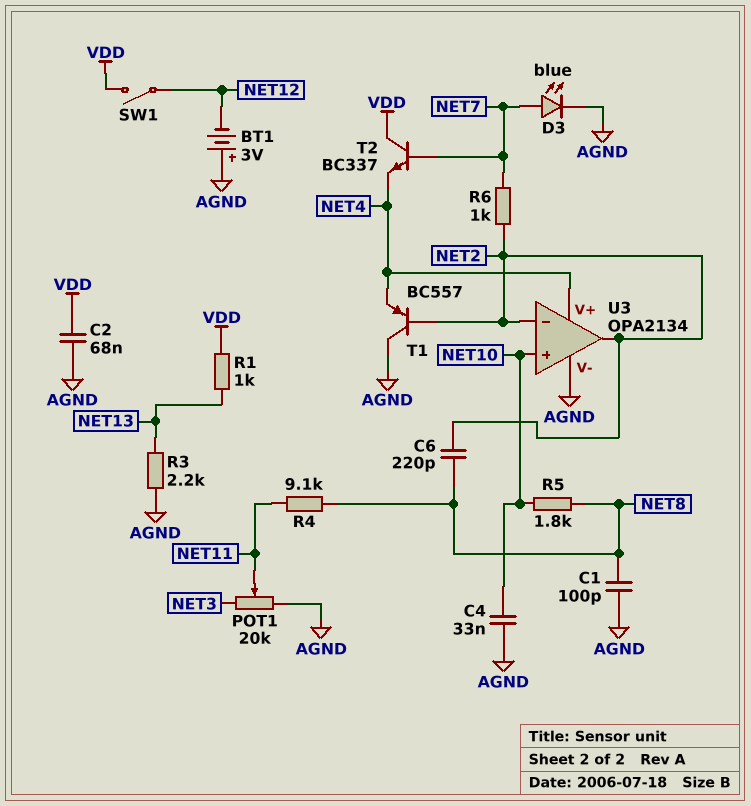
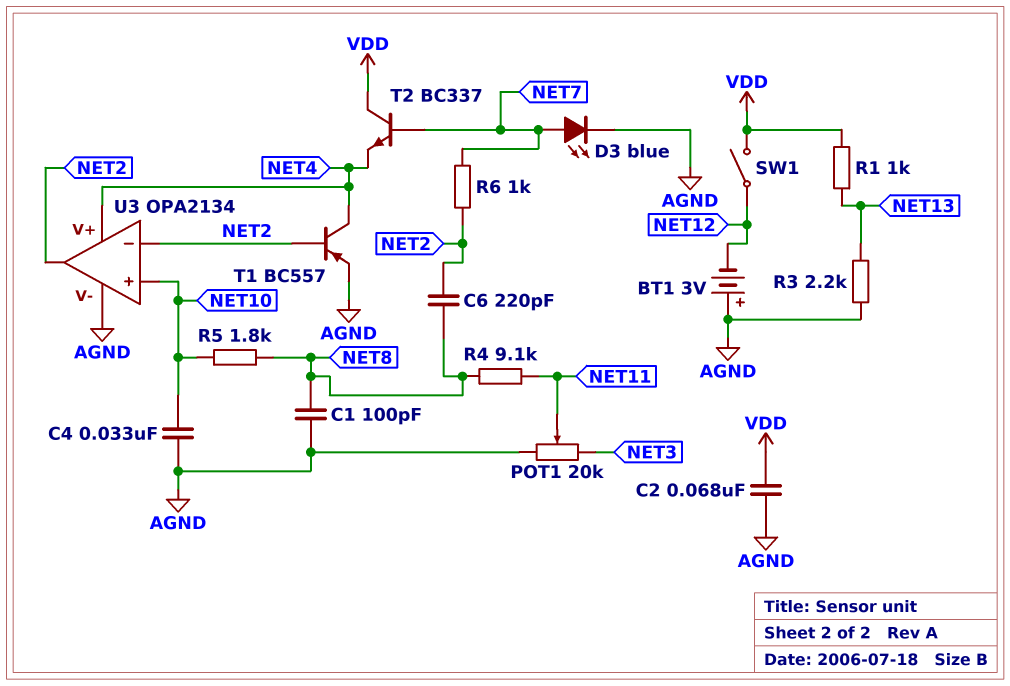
T1: PNP BC557 (B NET2, C AGND, E NET4) -> PNP BC557 (B NET2, C NET4, E AGND)

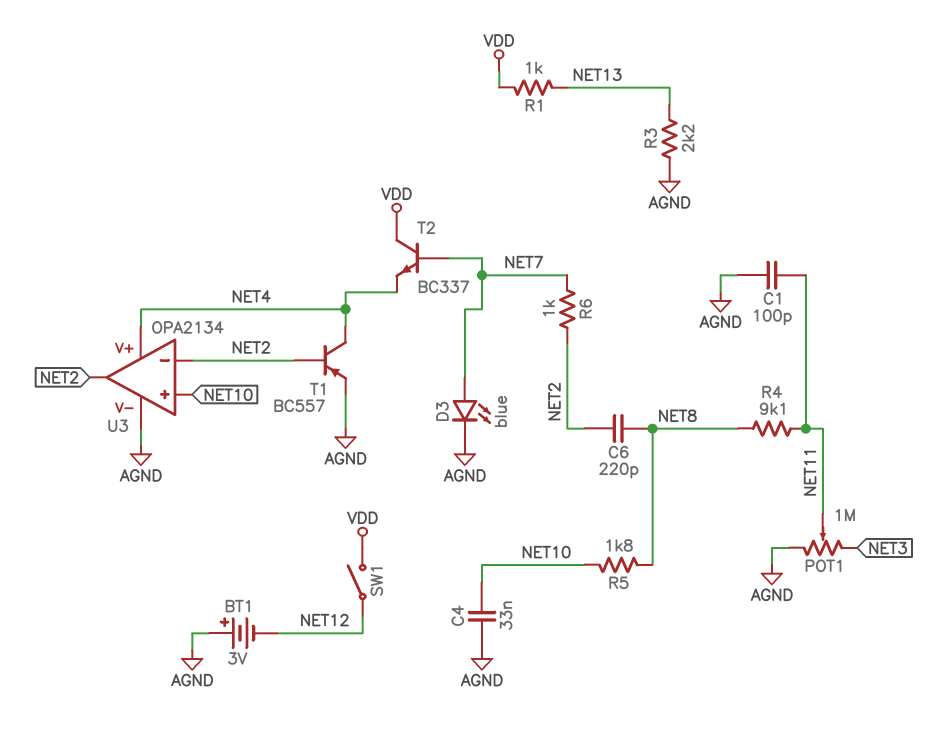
C1: 100pF (AGND, NET8) -> 100pF (AGND, NET11)
C2: 68nF (AGND, VDD) -> none
POT1: 20k (AGND, NET3, wiper NET11) -> 1M (AGND, NET3, wiper NET11)

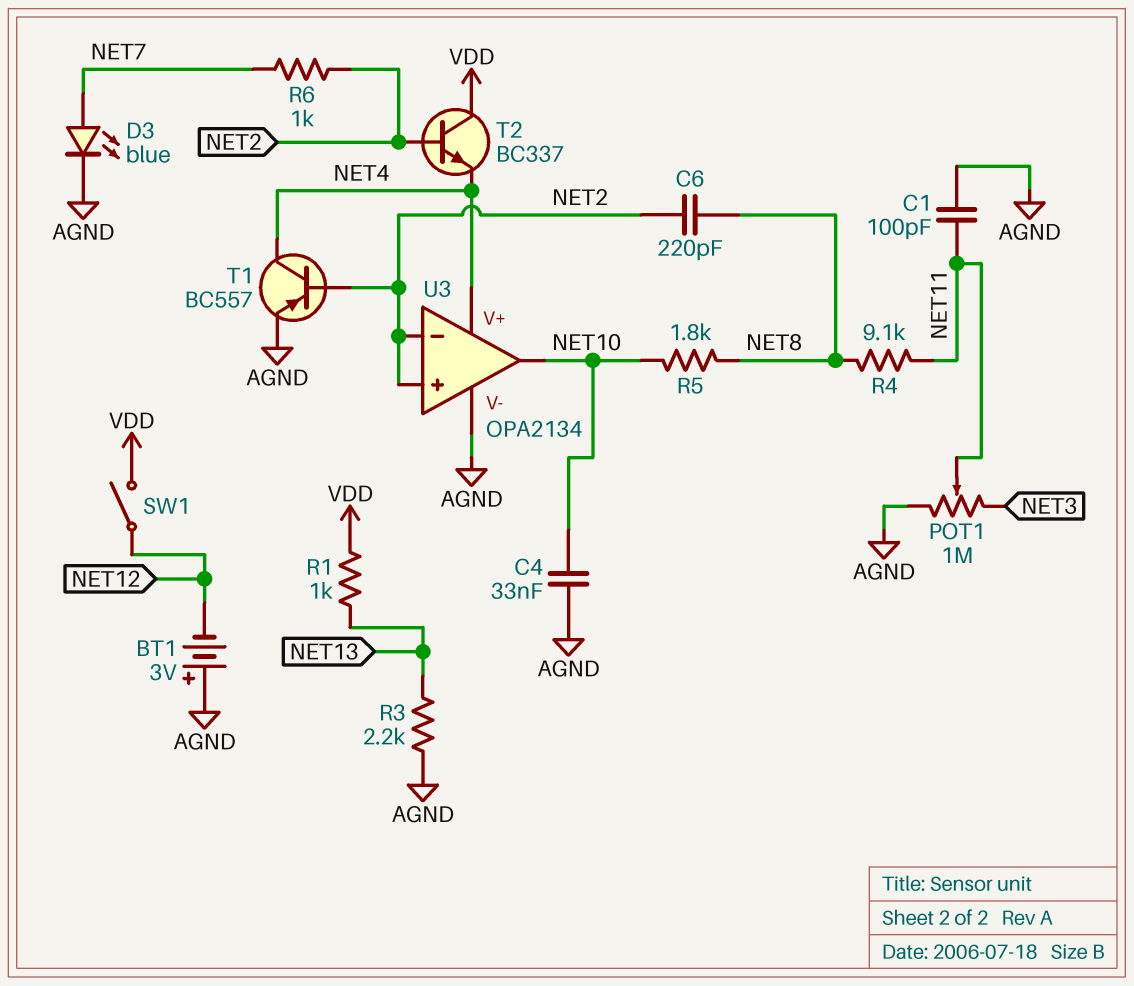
T2: NPN BC337 (B NET7, C VDD, E NET4) -> NPN BC337 (B NET2, C VDD, E NET4)
U3 pin in+: NET10 -> NET2
U3 pin out: NET2 -> NET10

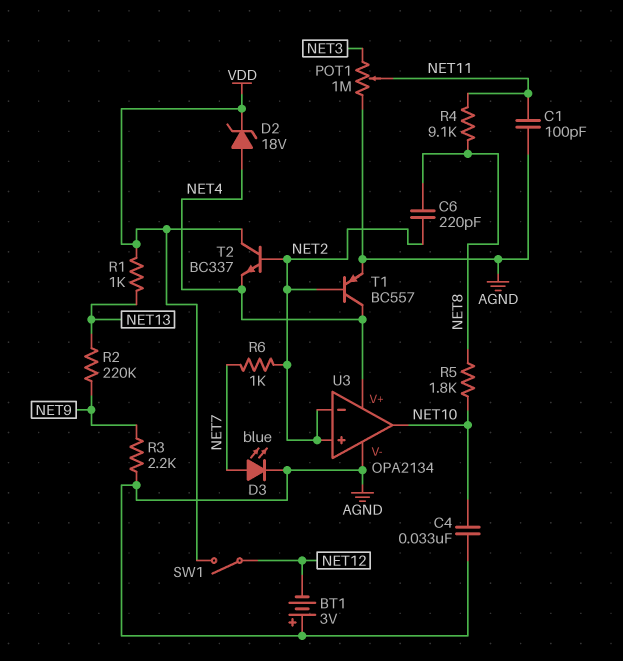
D2: none -> zener 18V (A NET4, K VDD)
R2: none -> 220k (NET9, NET13)
R3: 2.2k (AGND, NET13) -> 2.2k (AGND, NET9)

